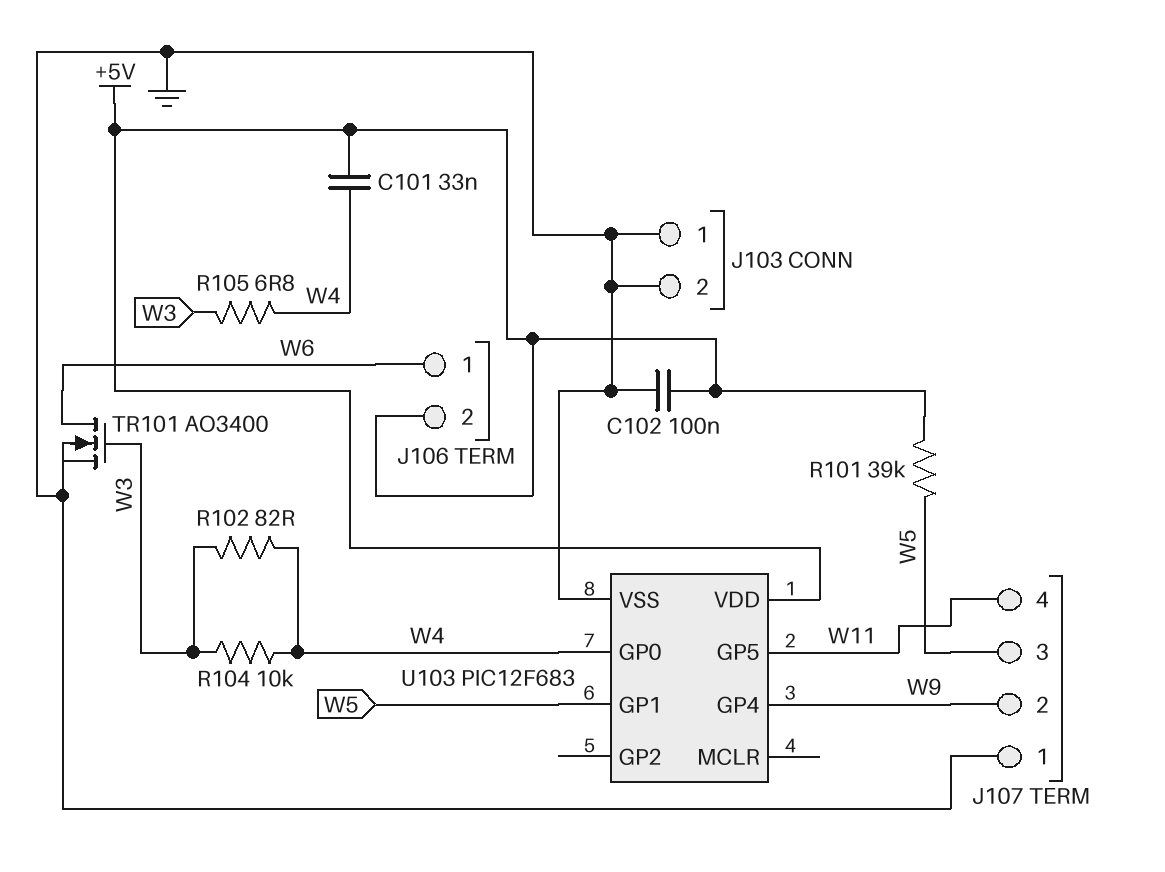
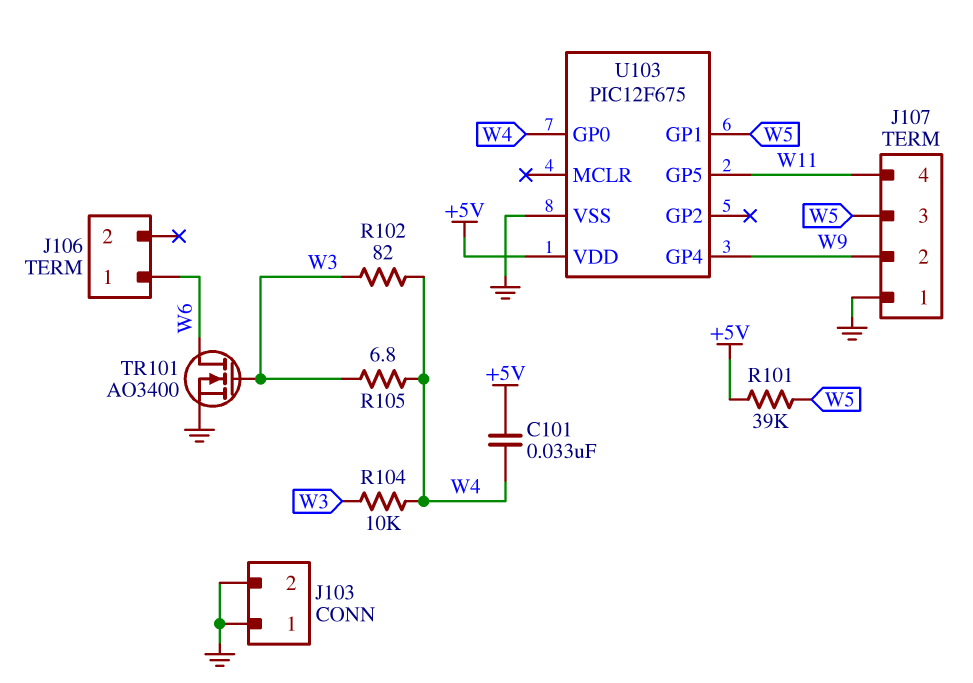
C102: 100nF (+5V, GND) -> none
J106 pin 2: +5V -> none
U103: PIC12F683 -> PIC12F675

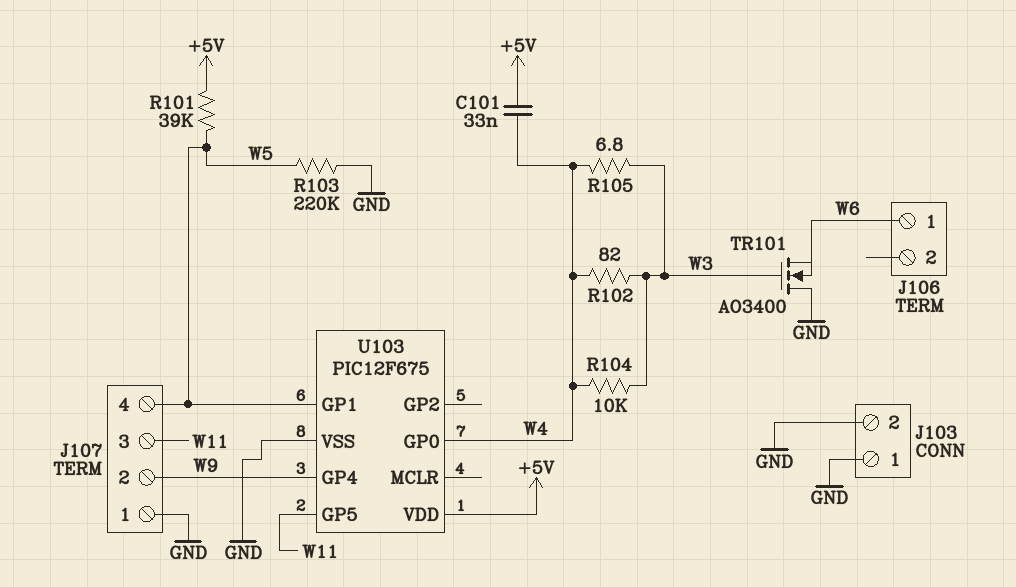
J107 pin 3: W5 -> W11
J107 pin 4: W11 -> W5
R103: none -> 220k (GND, W5)
TR101: NMOS AO3400 (G W3, D W6, S GND) -> NMOS AO3400 (G W3, D GND, S W6)

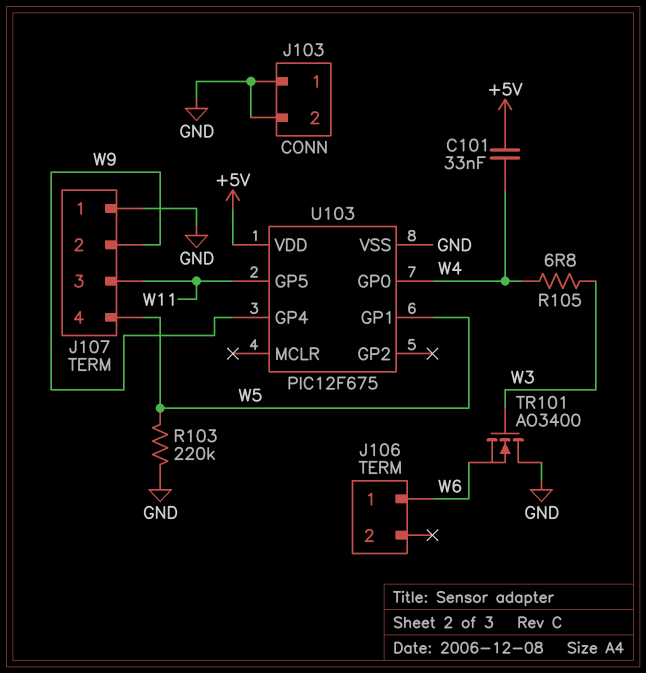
R101: 39k (+5V, W5) -> none
R102: 82 (W3, W4) -> none
R104: 10k (W3, W4) -> none

